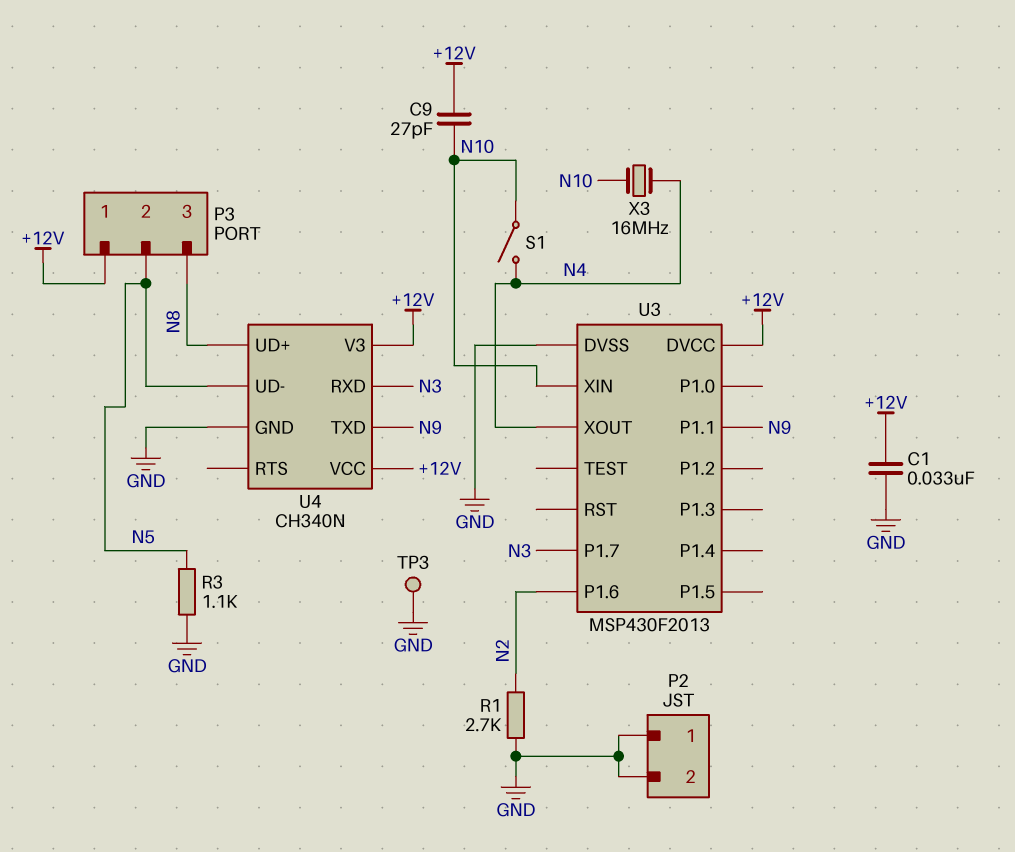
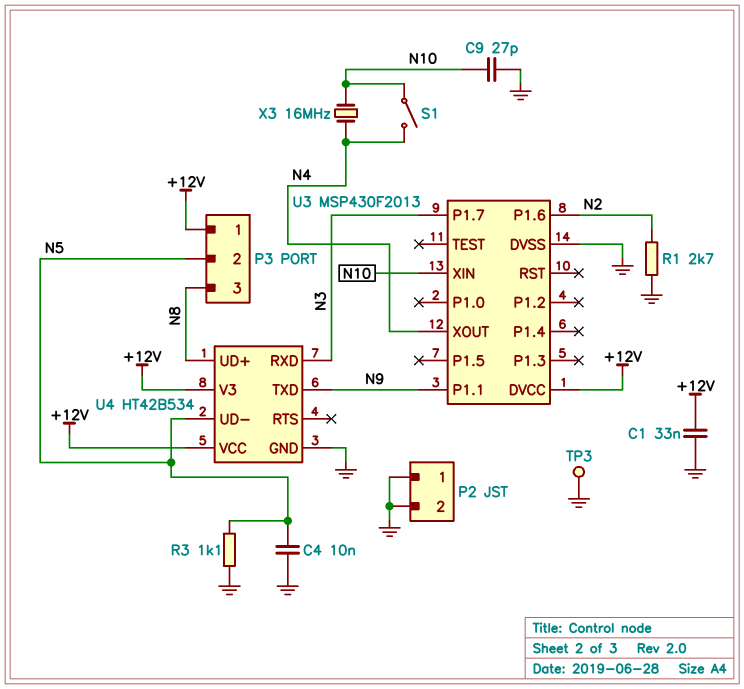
C4: none -> 10nF (GND, N5)
C9: 27pF (+12V, N10) -> 27pF (GND, N10)
U4: CH340N -> HT42B534

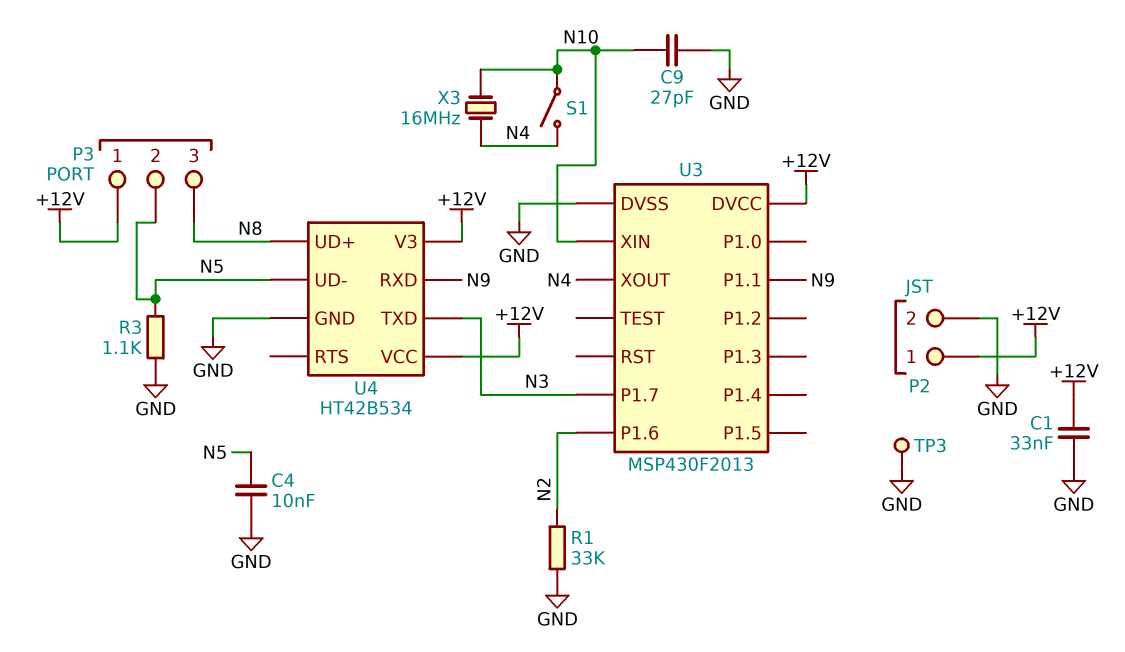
P2 pin 1: GND -> +12V
R1: 2.7k (GND, N2) -> 33k (GND, N2)
U4 pin RXD: N3 -> N9
U4 pin TXD: N9 -> N3

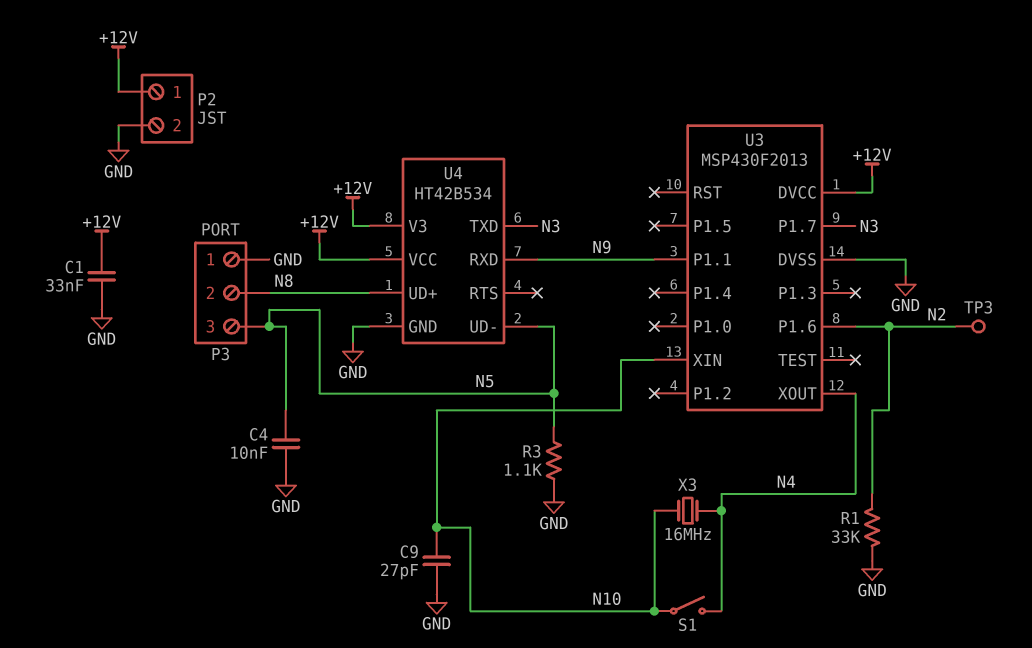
P3 pin 1: +12V -> GND
P3 pin 2: N5 -> N8
P3 pin 3: N8 -> N5
TP3: test point (GND) -> test point (N2)

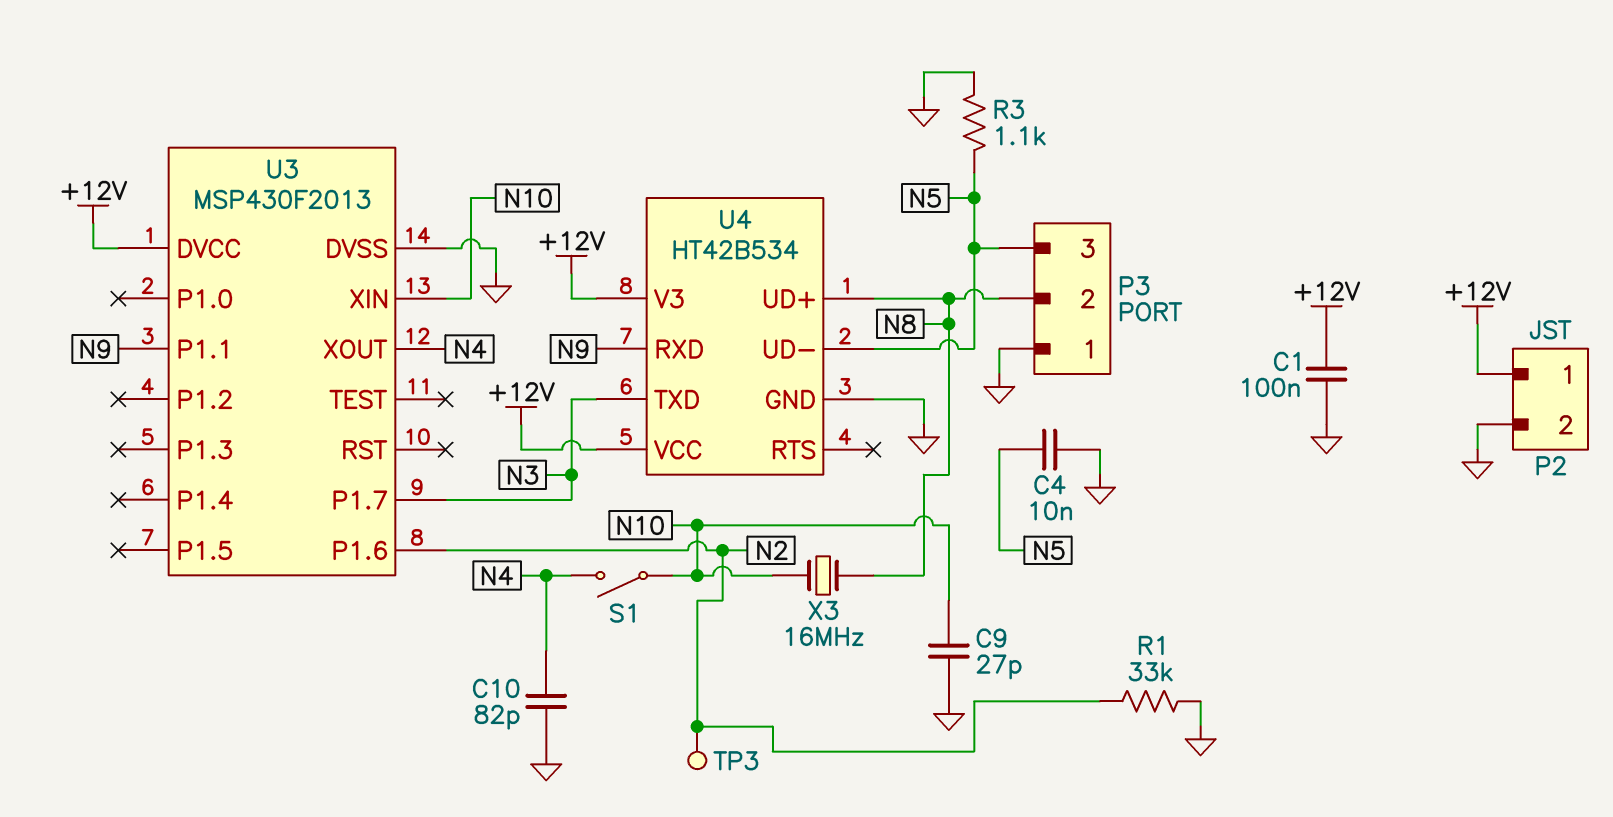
C1: 33nF (+12V, GND) -> 100nF (+12V, GND)
C10: none -> 82pF (GND, N4)
X3: 16MHz (N4, N10) -> 16MHz (N8, N10)

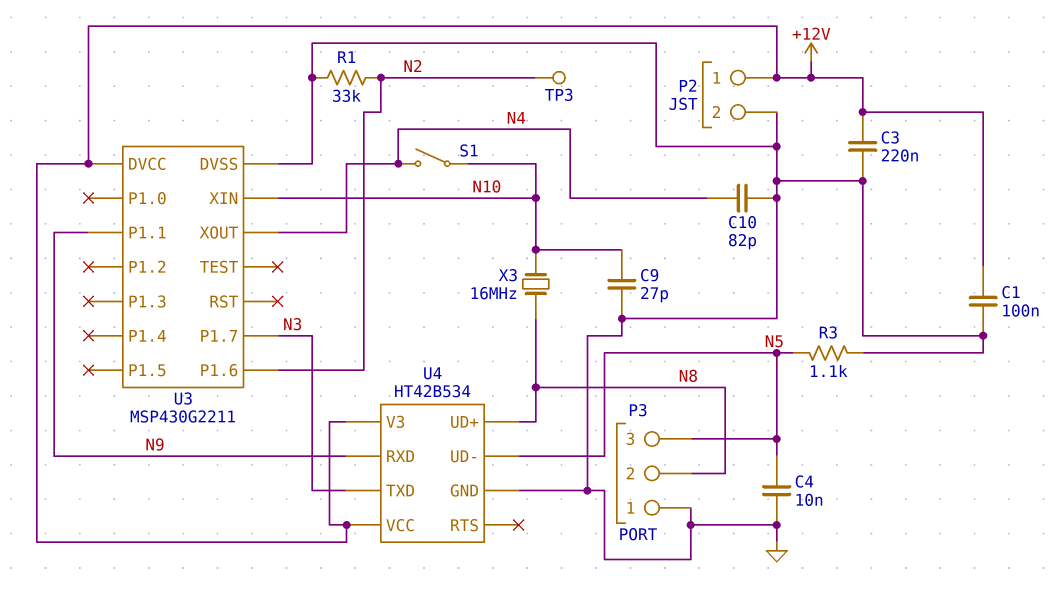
C3: none -> 220nF (+12V, GND)
U3: MSP430F2013 -> MSP430G2211

